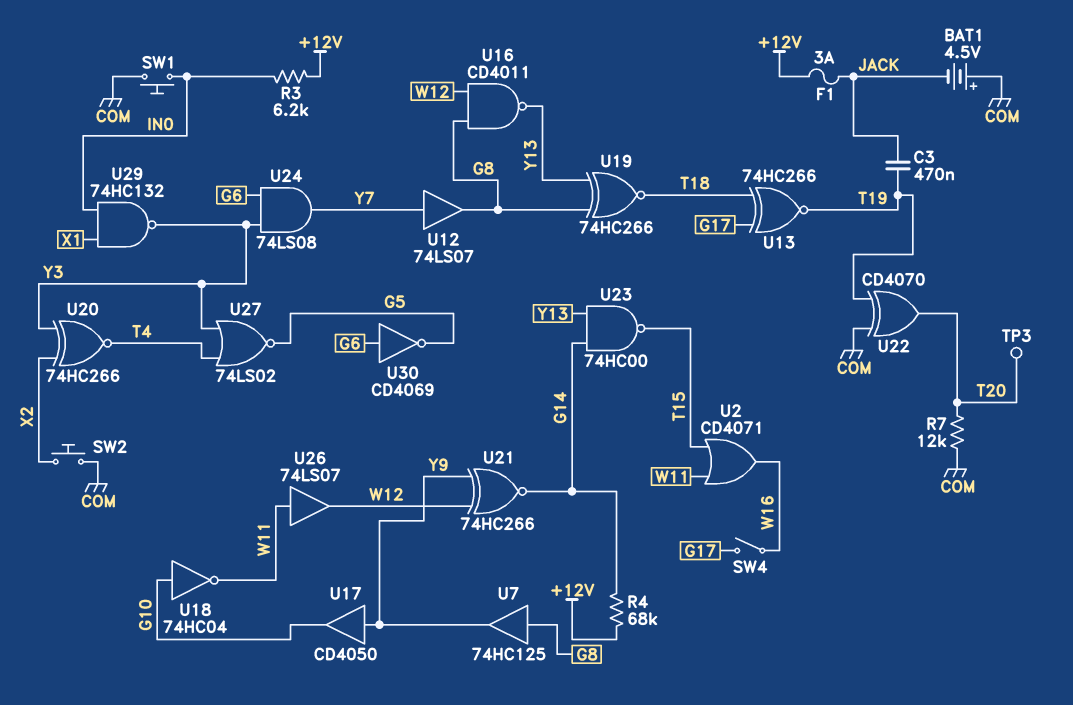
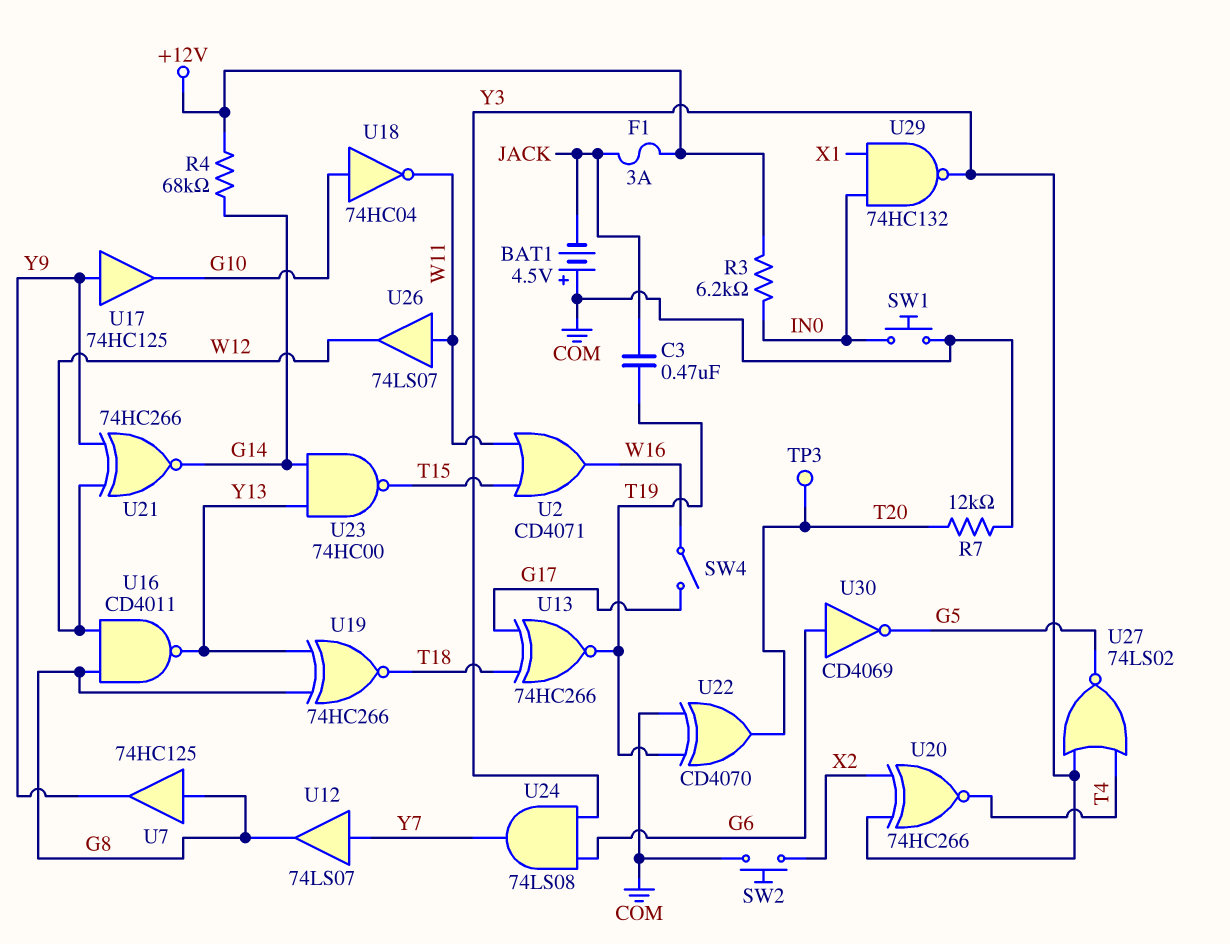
U17: buffer CD4050 (in Y9, out G10) -> buffer 74HC125 (in Y9, out G10)

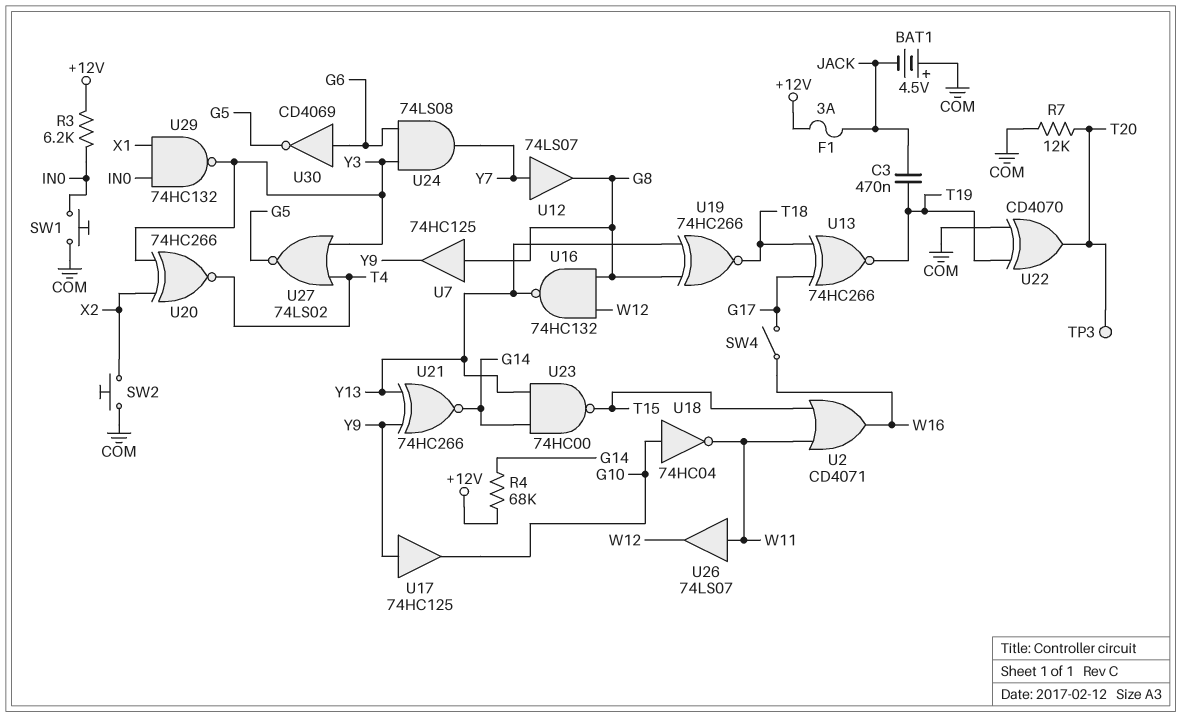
U16: NAND CD4011 (in G8, in W12, out Y13) -> NAND 74HC132 (in G8, in W12, out Y13)
U21: XNOR 74HC266 (in W12, in Y9, out G14) -> XNOR 74HC266 (in Y9, in Y13, out G14)

